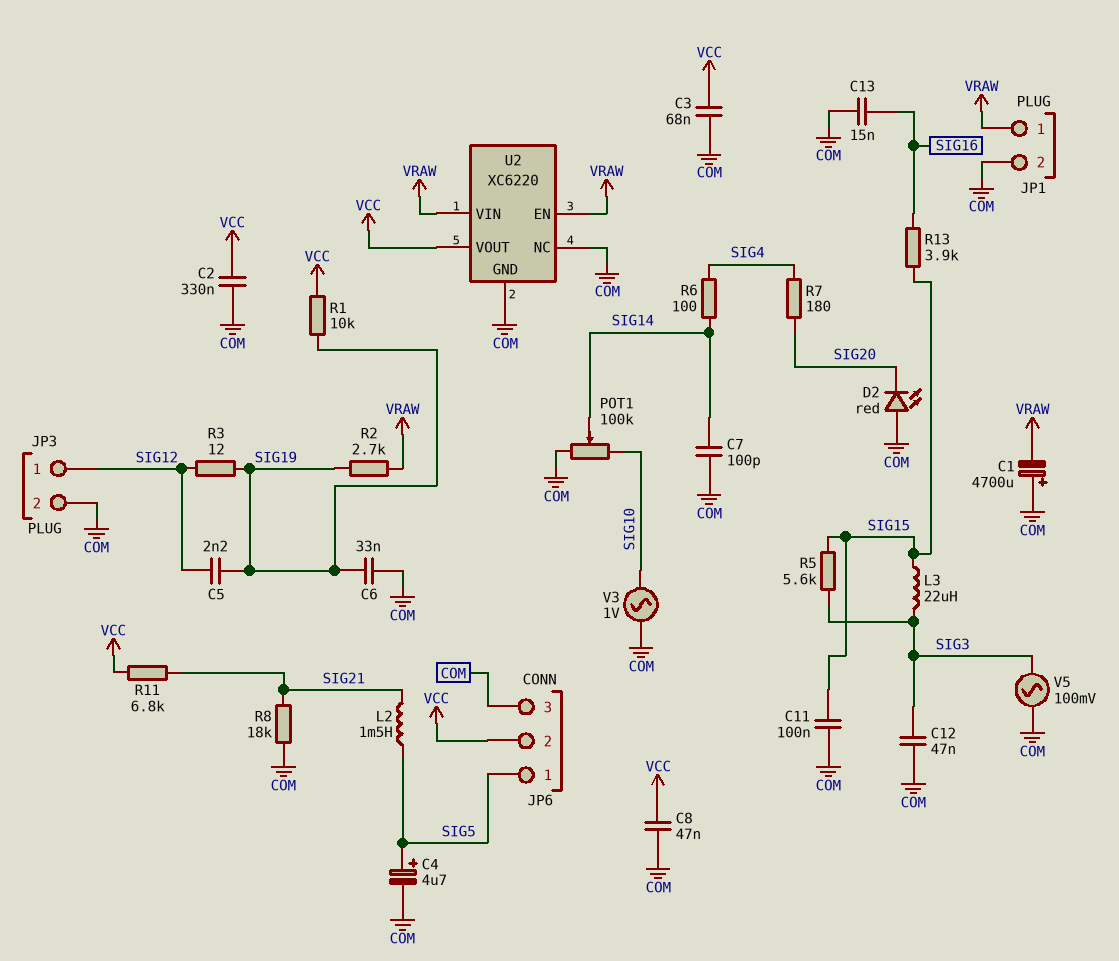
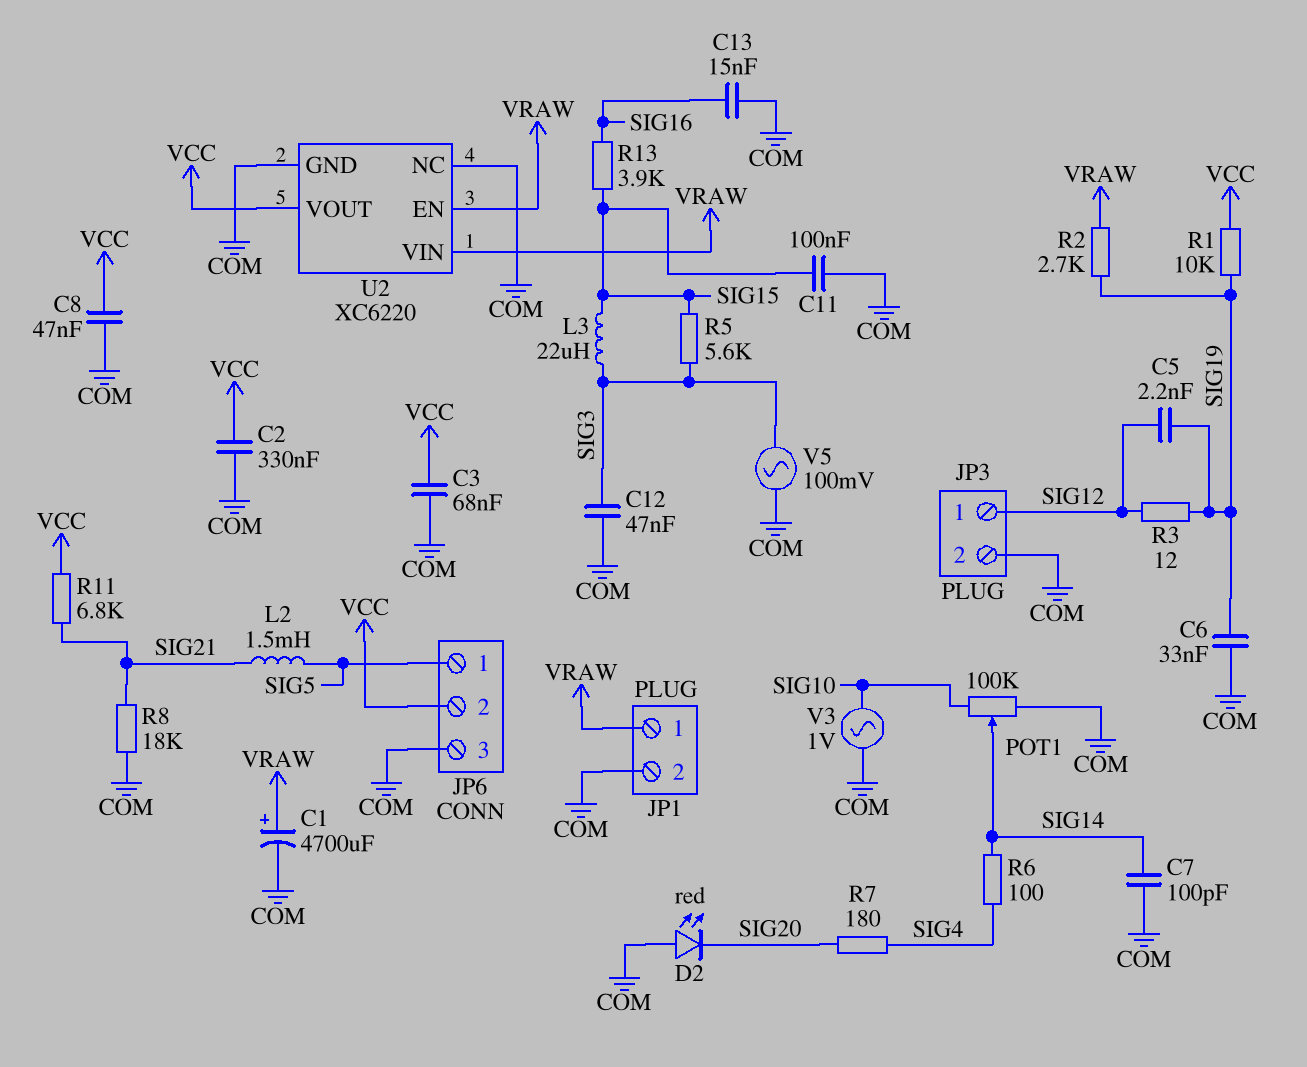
C1: 4700uF (plus COM, minus VRAW) -> 4700uF (plus VRAW, minus COM)
C4: 4.7uF (plus SIG5, minus COM) -> none

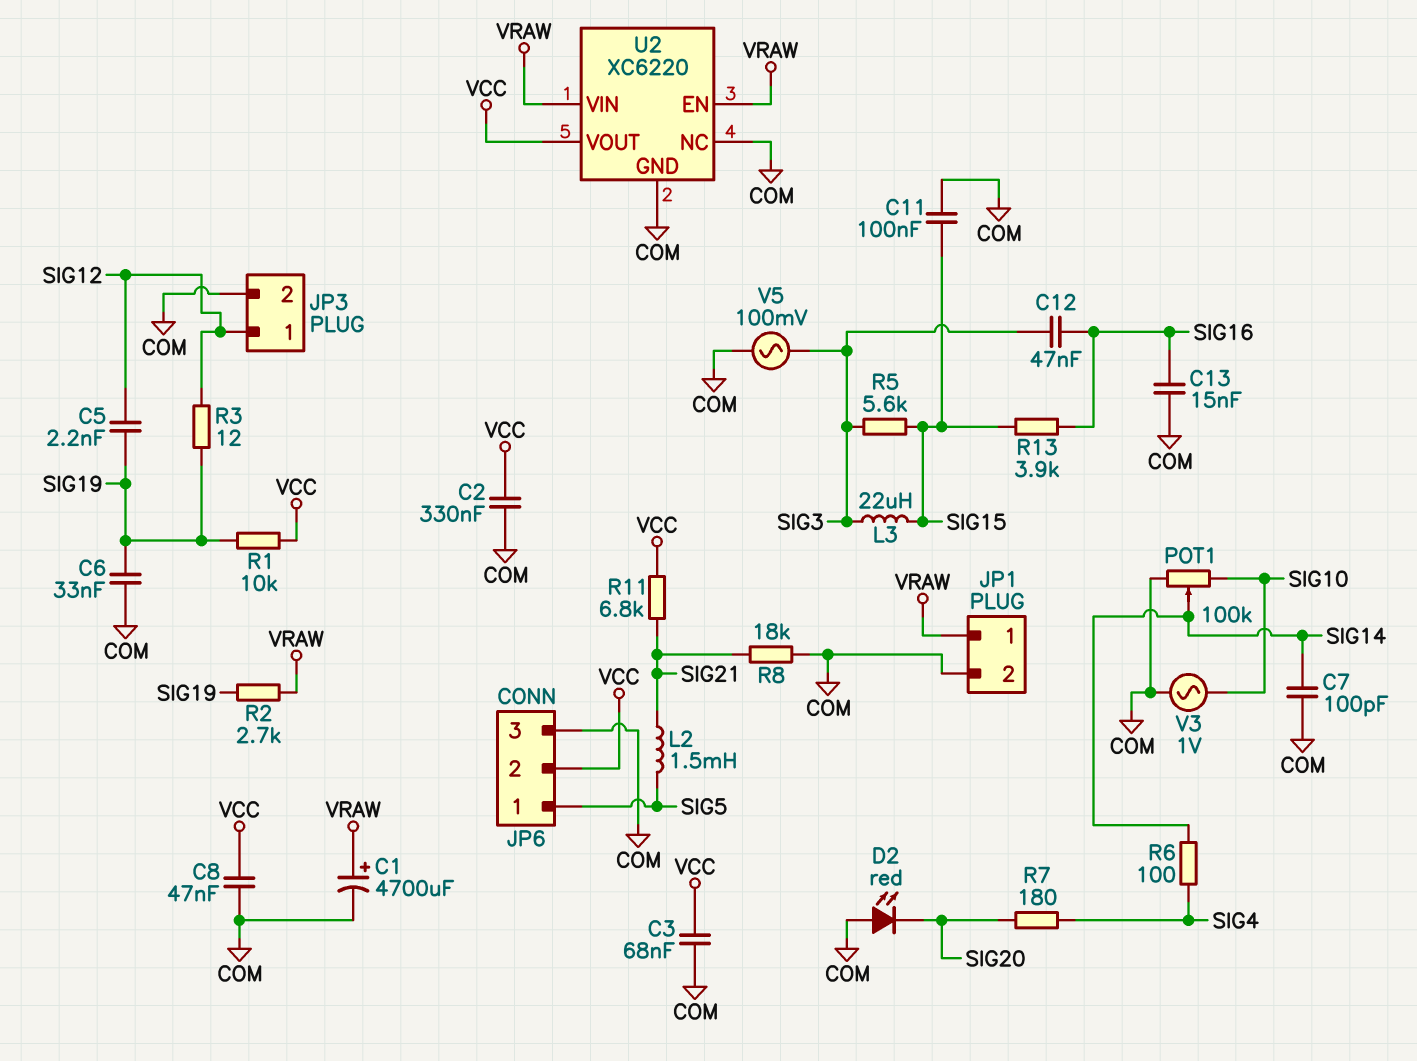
C12: 47nF (COM, SIG3) -> 47nF (SIG3, SIG16)

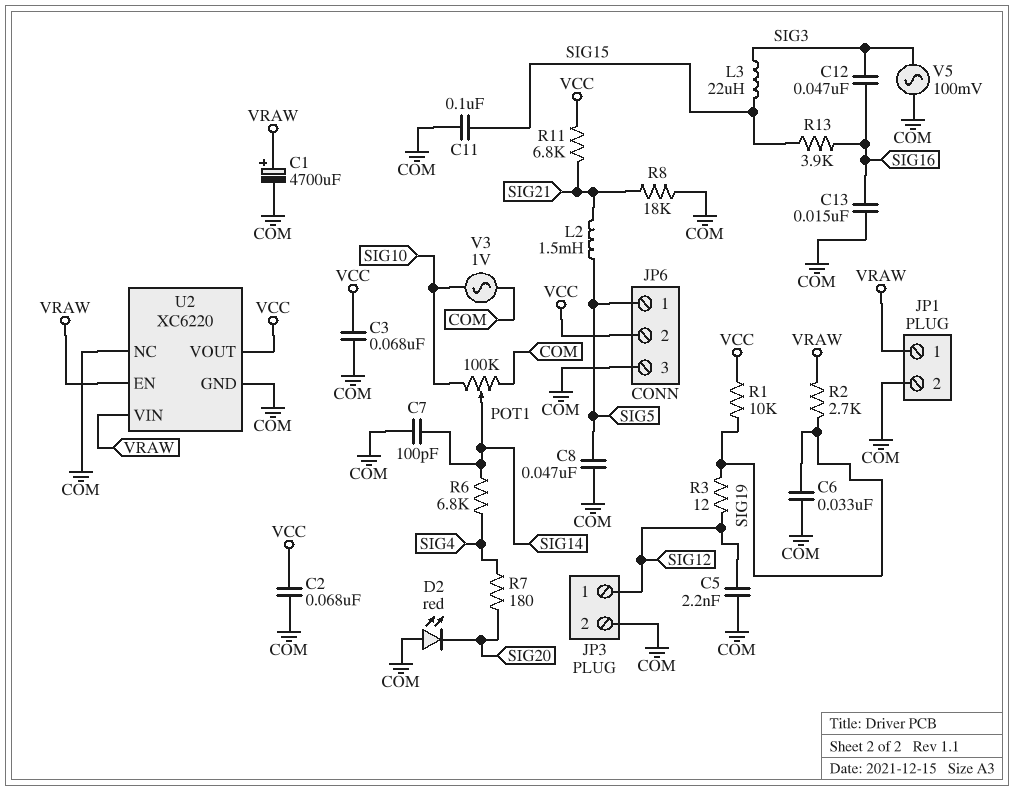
C2: 330nF (COM, VCC) -> 68nF (COM, VCC)
C5: 2.2nF (SIG12, SIG19) -> 2.2nF (COM, SIG12)
C8: 47nF (COM, VCC) -> 47nF (COM, SIG5)
R5: 5.6k (SIG3, SIG15) -> none
R6: 100 (SIG4, SIG14) -> 6.8k (SIG4, SIG14)

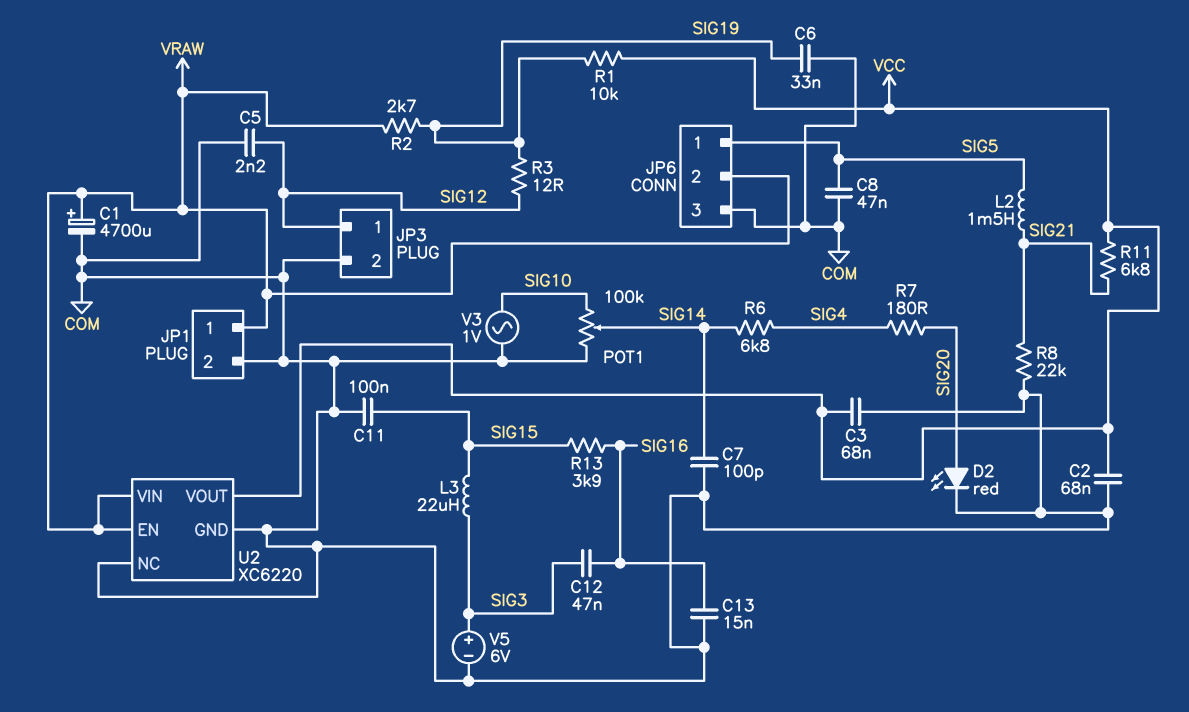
D2: LED red (A COM, K SIG20) -> LED red (A SIG20, K COM)
JP6 pin 2: VCC -> VRAW
R8: 18k (COM, SIG21) -> 22k (COM, SIG21)
V5: AC 100mV (COM, SIG3) -> 6V (plus SIG3, minus COM)

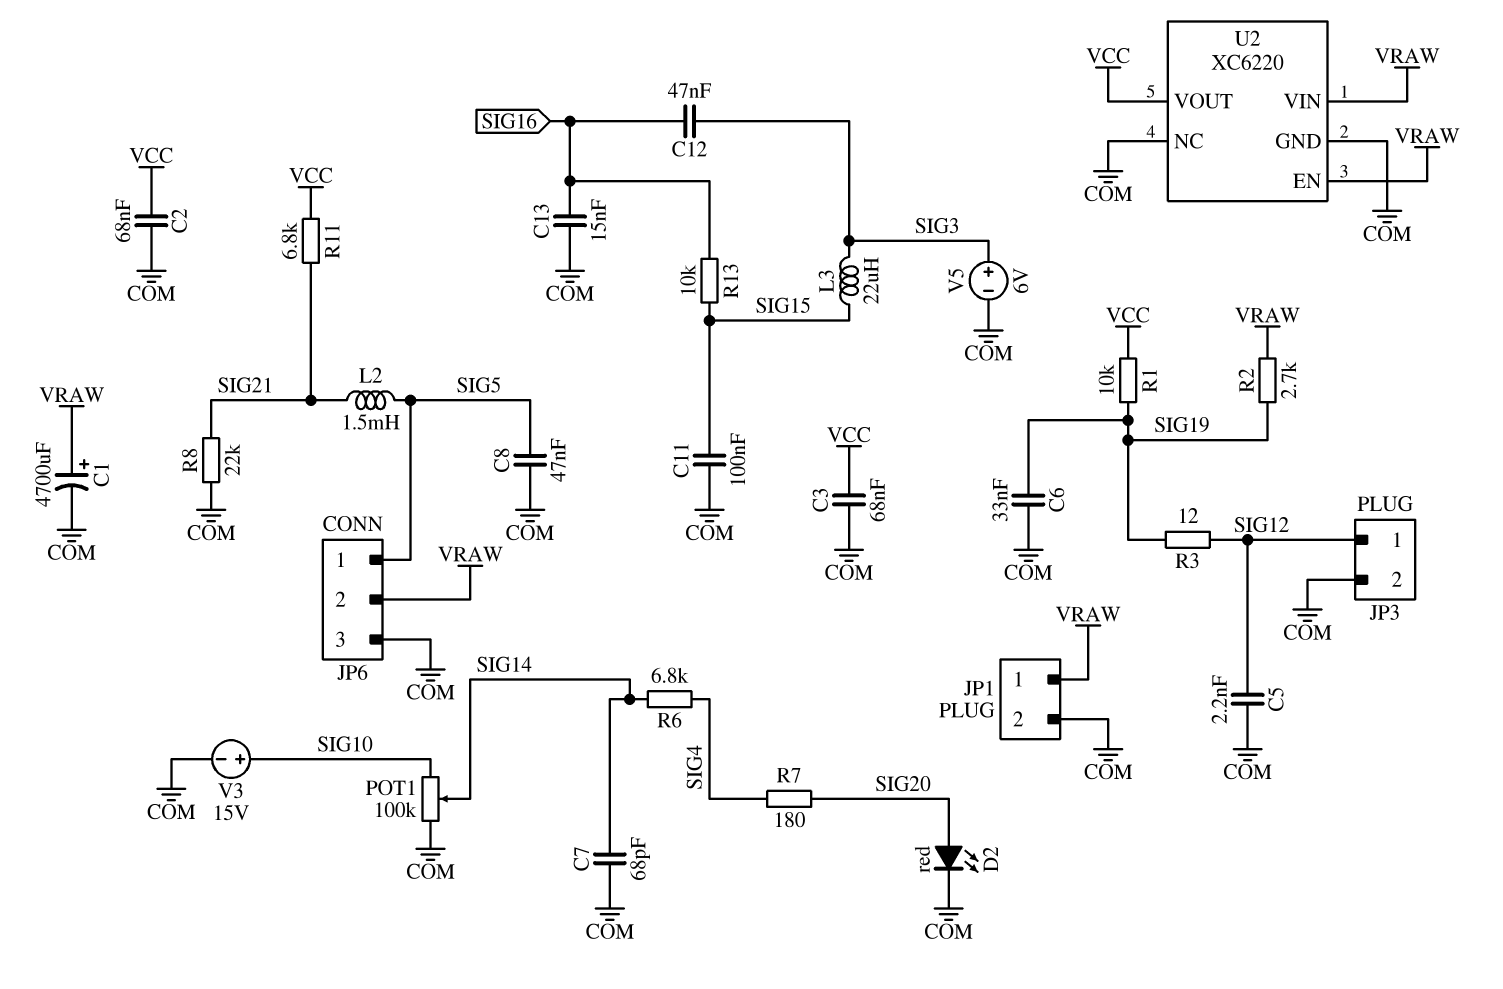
C7: 100pF (COM, SIG14) -> 68pF (COM, SIG14)
R13: 3.9k (SIG15, SIG16) -> 10k (SIG15, SIG16)
V3: AC 1V (COM, SIG10) -> 15V (plus SIG10, minus COM)

